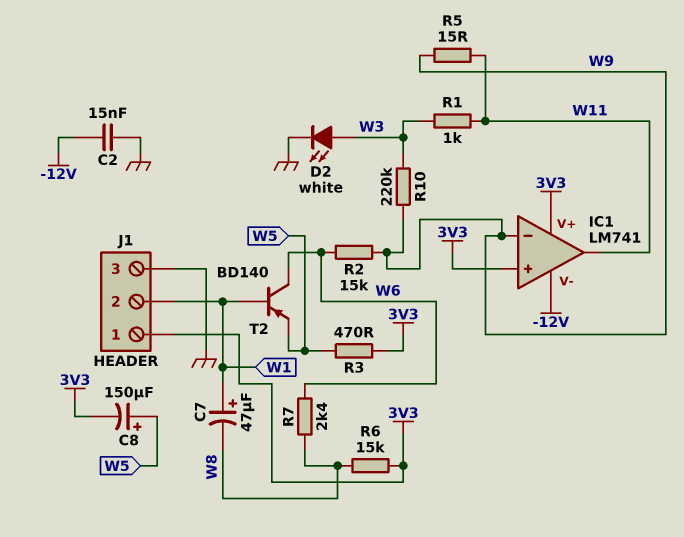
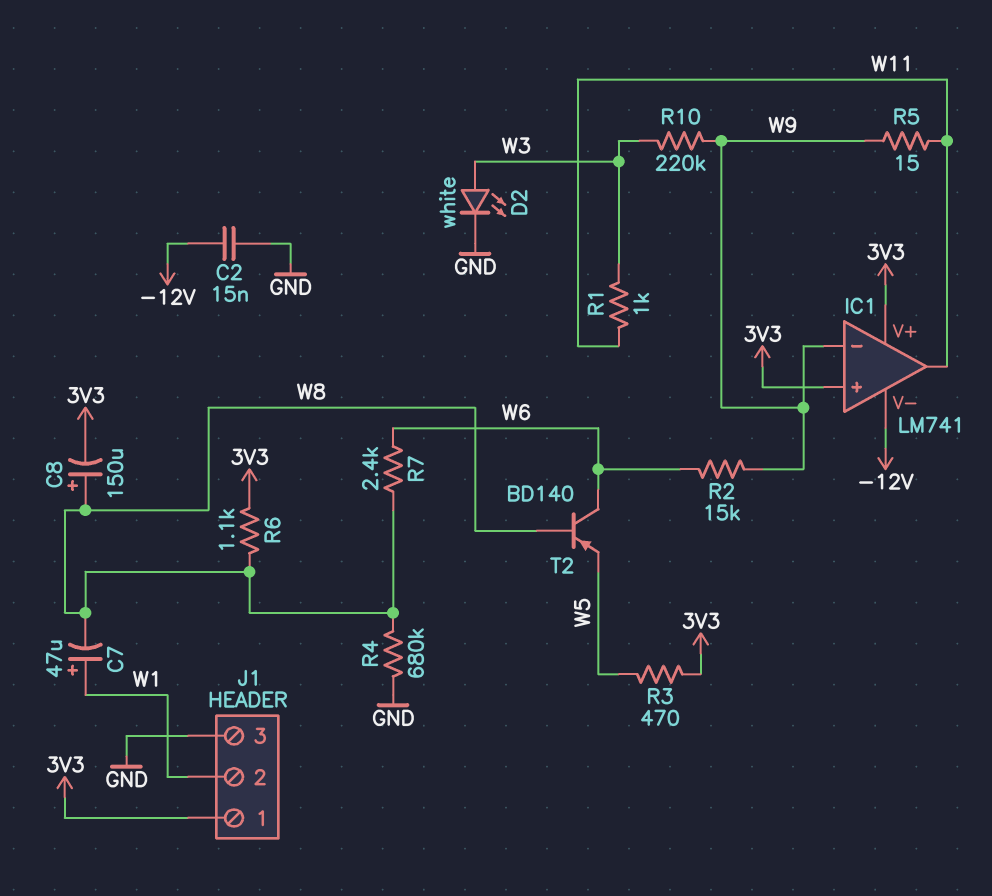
C8: 150uF (plus W5, minus 3V3) -> 150uF (plus W8, minus 3V3)
R4: none -> 680k (GND, W8)
R6: 15k (3V3, W8) -> 1.1k (3V3, W8)
T2: PNP BD140 (B W1, C W6, E W5) -> PNP BD140 (B W8, C W6, E W5)

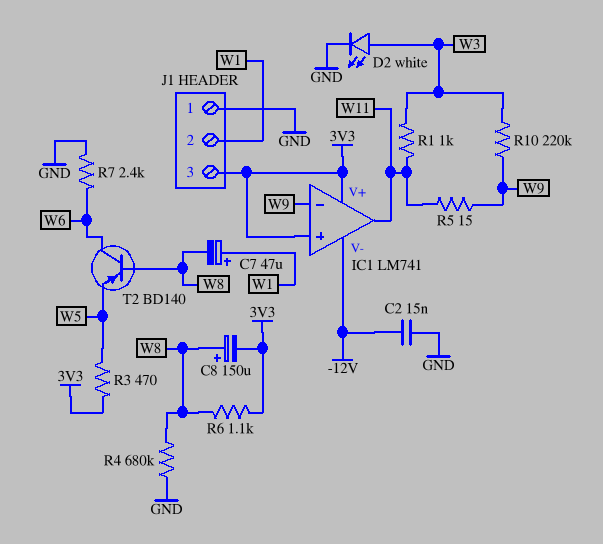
J1 pin 1: 3V3 -> GND
J1 pin 3: GND -> 3V3
R2: 15k (W6, W9) -> none
R7: 2.4k (W6, W8) -> 2.4k (GND, W6)

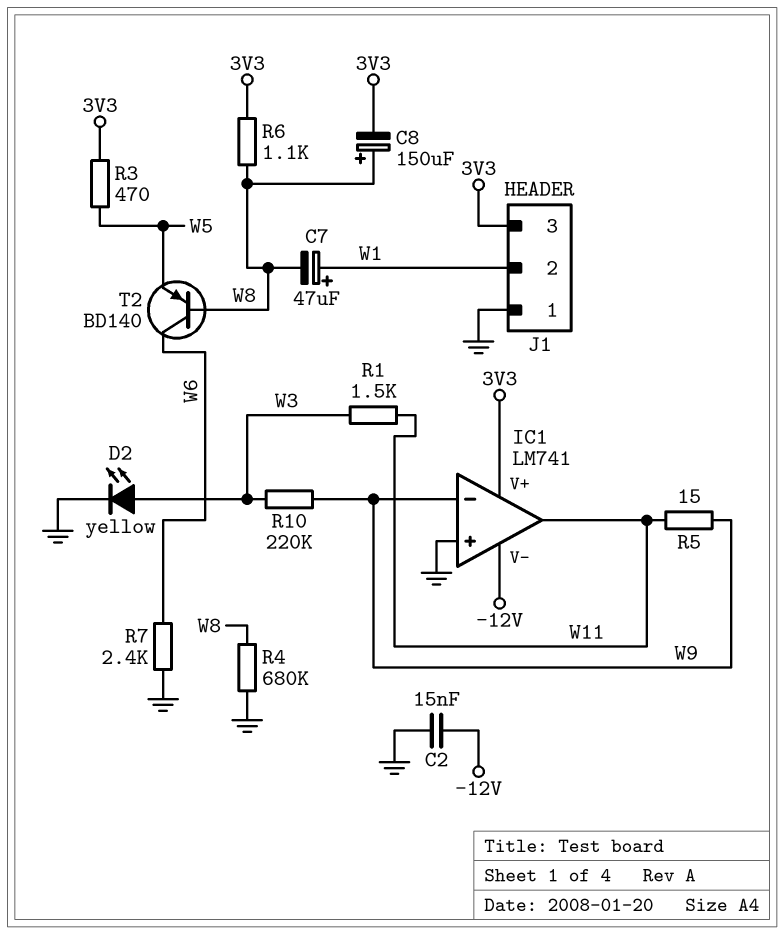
D2: LED white (A W3, K GND) -> LED yellow (A W3, K GND)
IC1 pin in+: 3V3 -> GND
R1: 1k (W3, W11) -> 1.5k (W3, W11)

